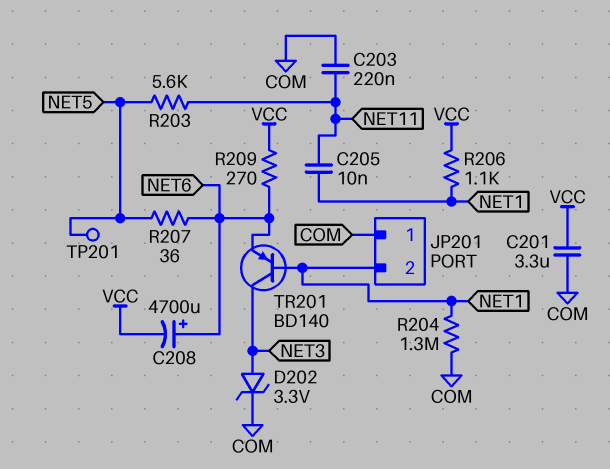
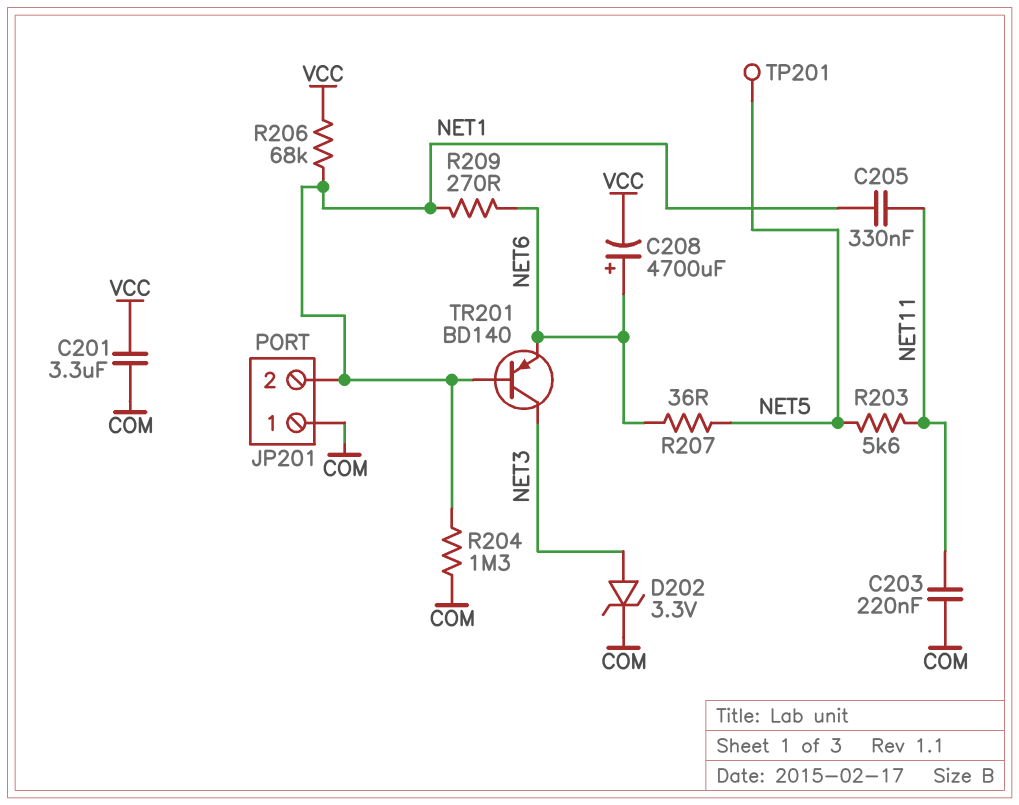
C205: 10nF (NET1, NET11) -> 330nF (NET1, NET11)
R206: 1.1k (NET1, VCC) -> 68k (NET1, VCC)
R209: 270 (NET6, VCC) -> 270 (NET1, NET6)

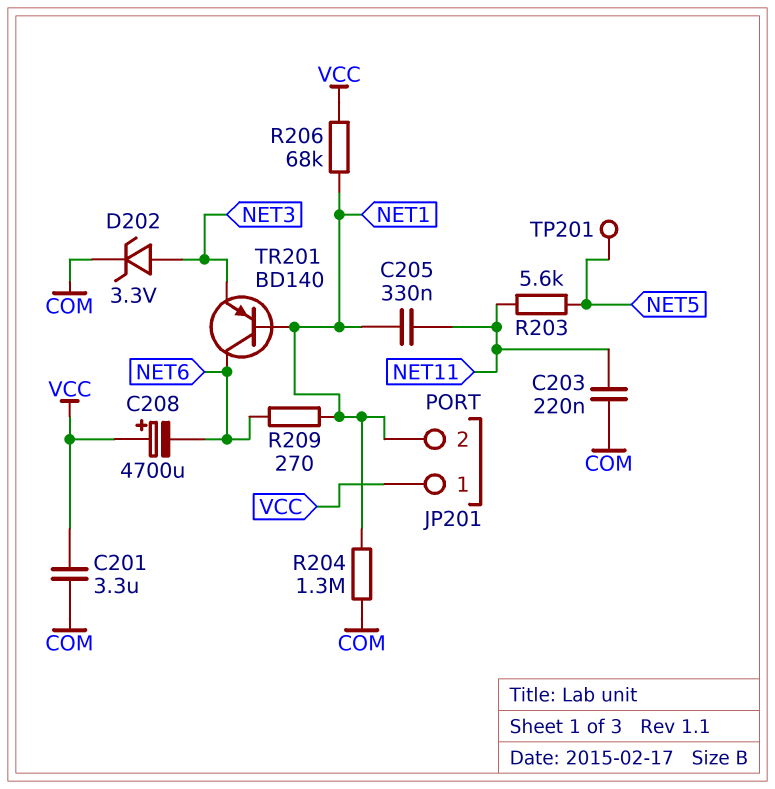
C208: 4700uF (plus NET6, minus VCC) -> 4700uF (plus VCC, minus NET6)
JP201 pin 1: COM -> VCC
R207: 36 (NET5, NET6) -> none
TR201: PNP BD140 (B NET1, C NET3, E NET6) -> PNP BD140 (B NET1, C NET6, E NET3)

